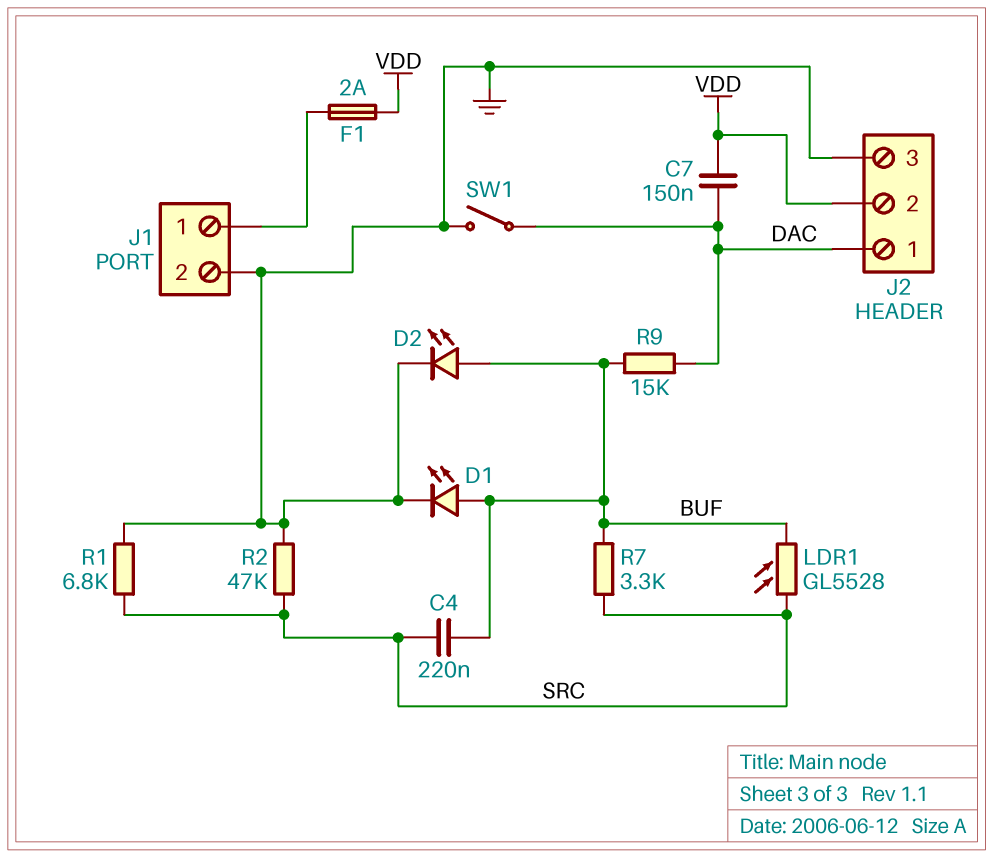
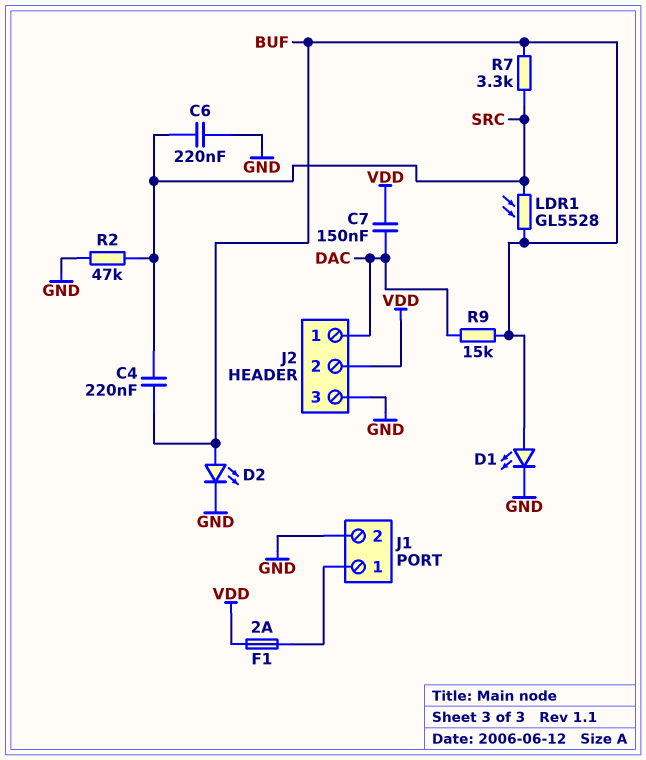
C6: none -> 220nF (GND, SRC)
R1: 6.8k (GND, SRC) -> none
SW1: switch (DAC, GND) -> none

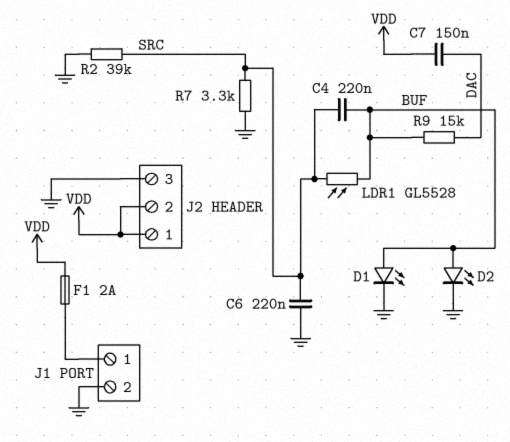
J2 pin 1: DAC -> VDD
R2: 47k (GND, SRC) -> 39k (GND, SRC)
R7: 3.3k (BUF, SRC) -> 3.3k (GND, SRC)

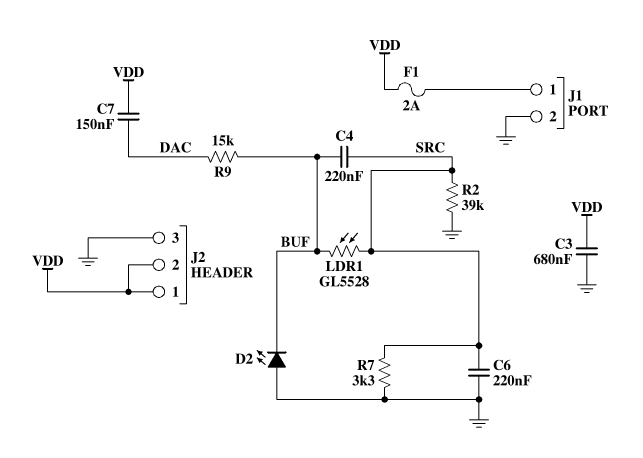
C3: none -> 680nF (GND, VDD)
D1: LED (A BUF, K GND) -> none
D2: LED (A BUF, K GND) -> LED (A GND, K BUF)

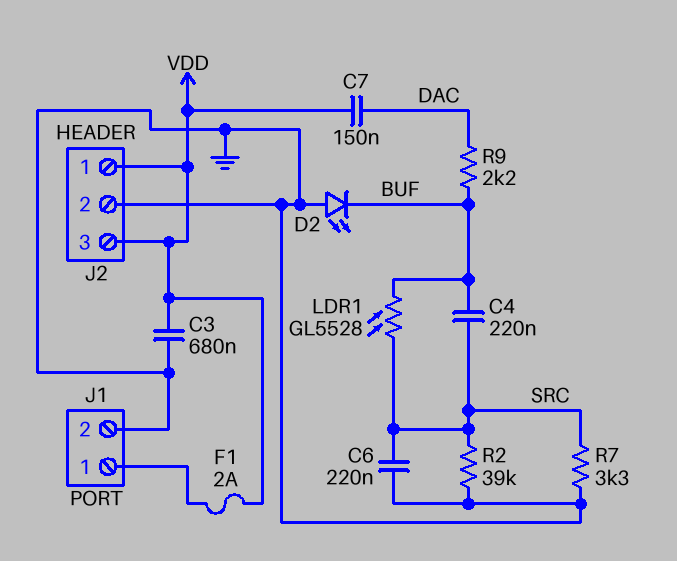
J2 pin 2: VDD -> GND
J2 pin 3: GND -> VDD
R9: 15k (BUF, DAC) -> 2.2k (BUF, DAC)

